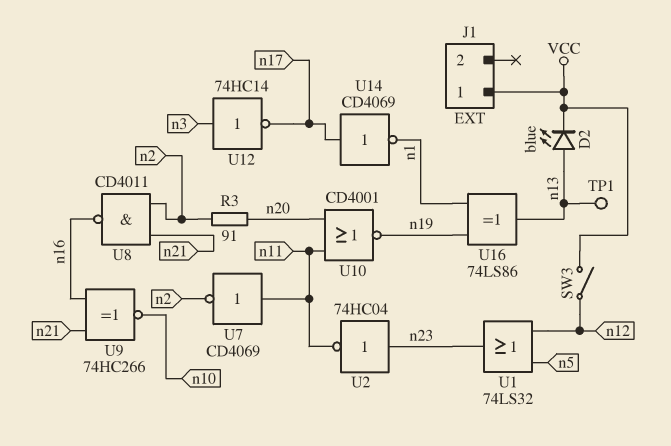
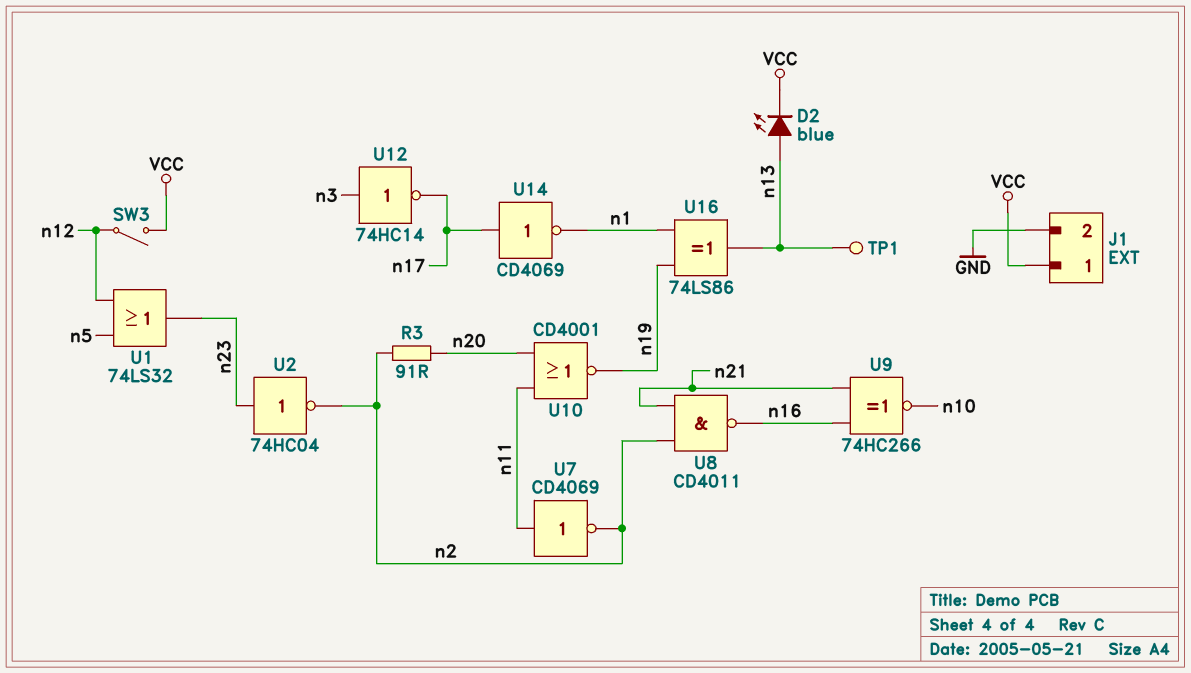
J1 pin 2: none -> GND
U2: NOT 74HC04 (in n23, out n11) -> NOT 74HC04 (in n23, out n2)

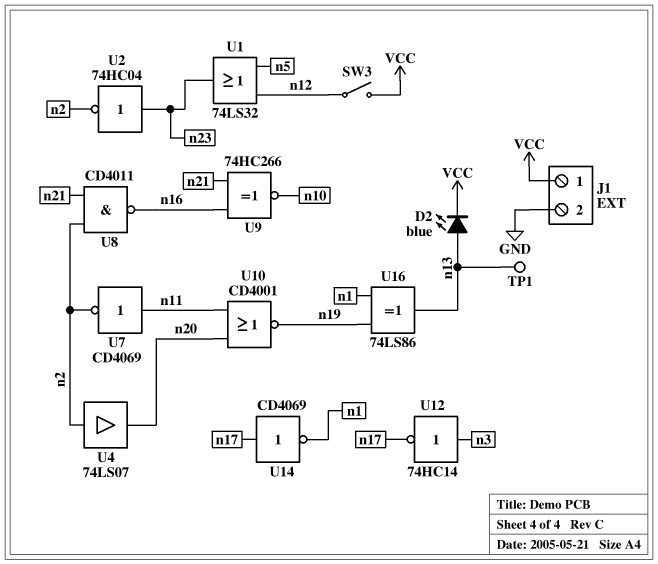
R3: 91 (n2, n20) -> none
U4: none -> buffer 74LS07 (in n2, out n20)

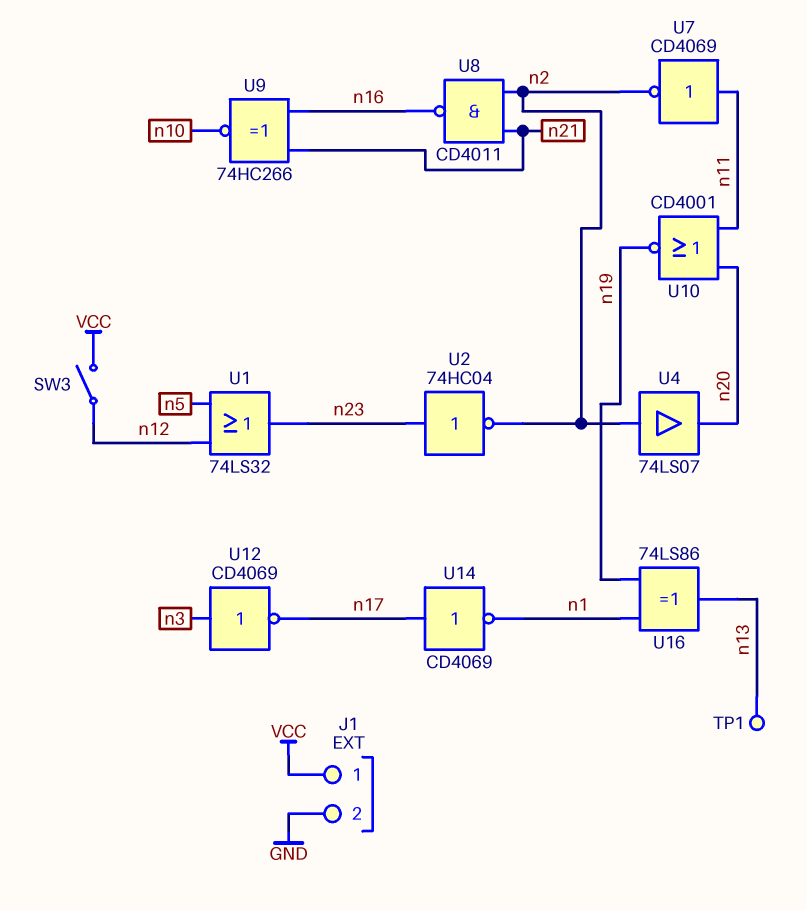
D2: LED blue (A n13, K VCC) -> none
U12: NOT 74HC14 (in n3, out n17) -> NOT CD4069 (in n3, out n17)

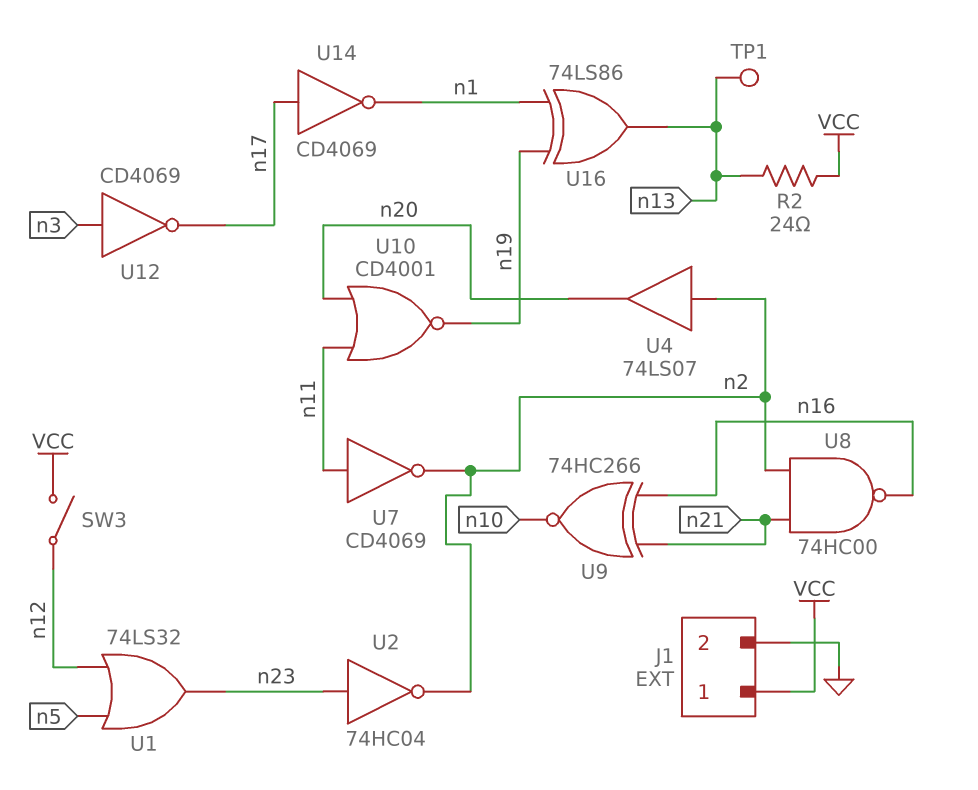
R2: none -> 24 (VCC, n13)
U8: NAND CD4011 (in n2, in n21, out n16) -> NAND 74HC00 (in n2, in n21, out n16)

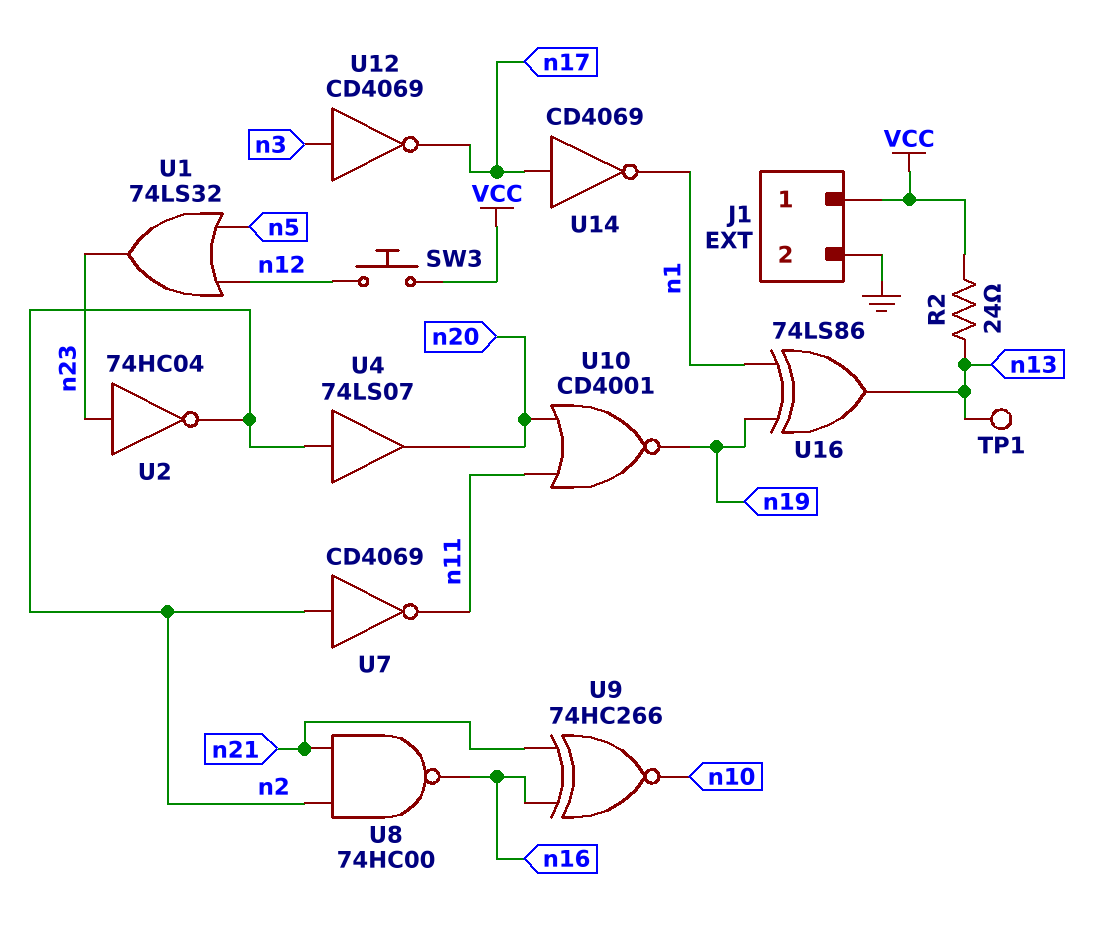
SW3: switch (VCC, n12) -> button (VCC, n12)
U7: NOT CD4069 (in n11, out n2) -> NOT CD4069 (in n2, out n11)

